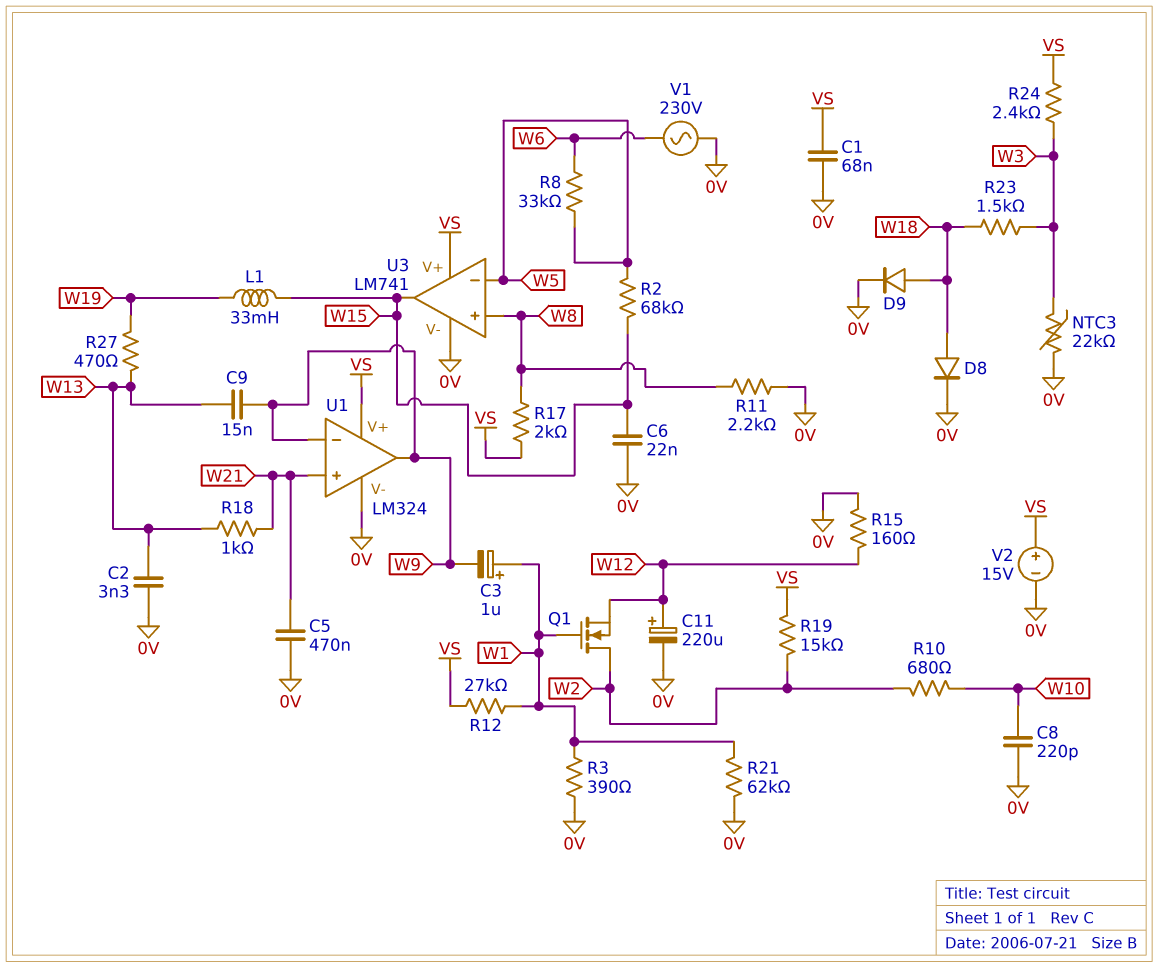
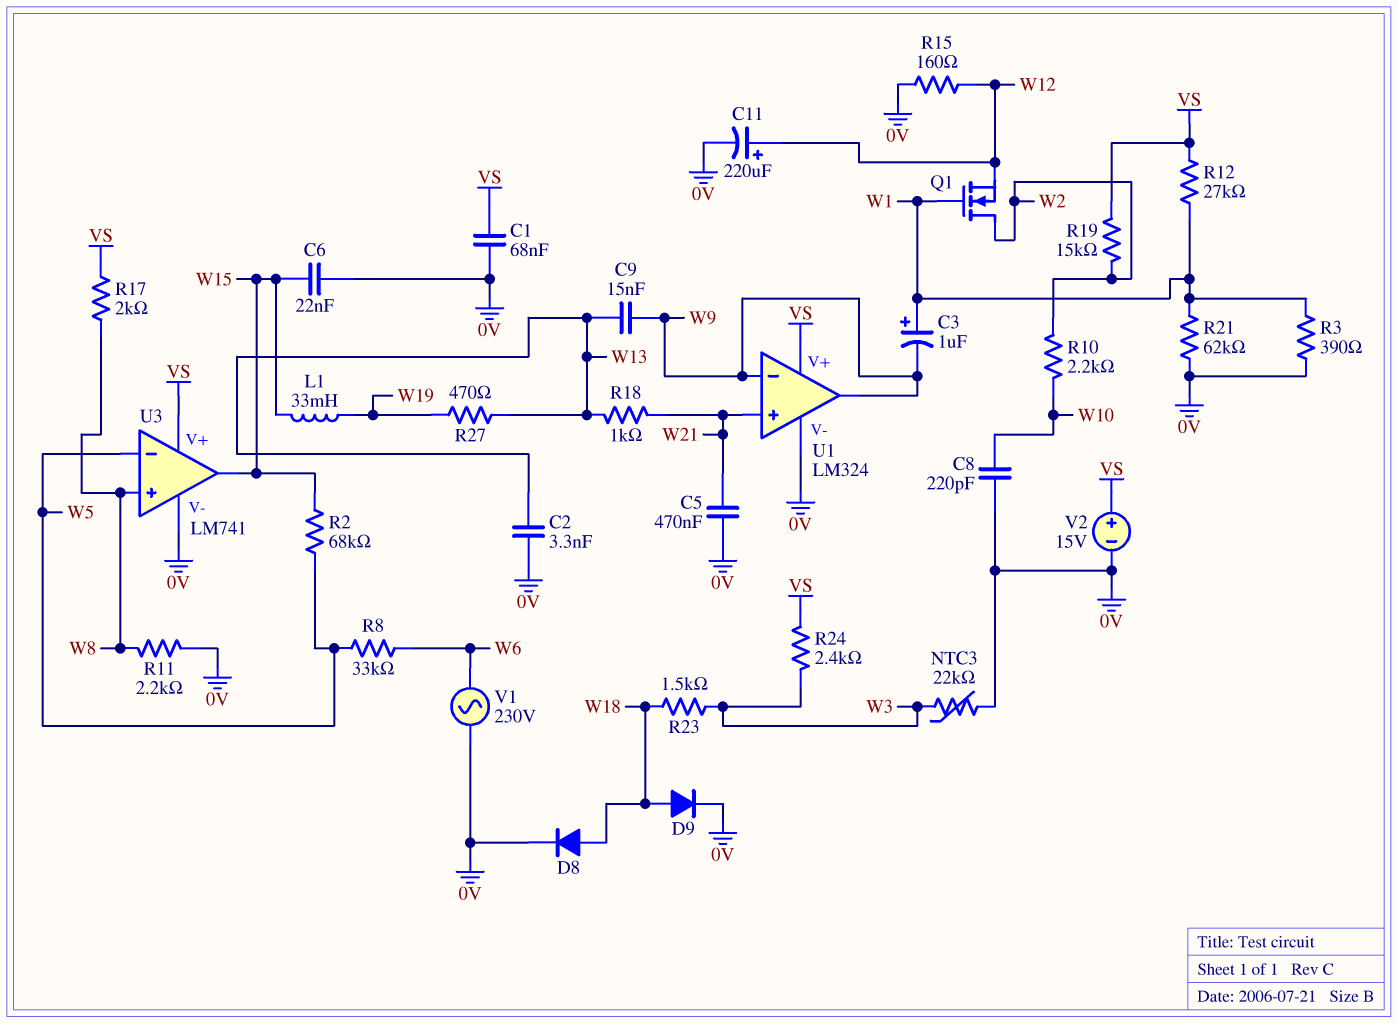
R10: 680 (W2, W10) -> 2.2k (W2, W10)

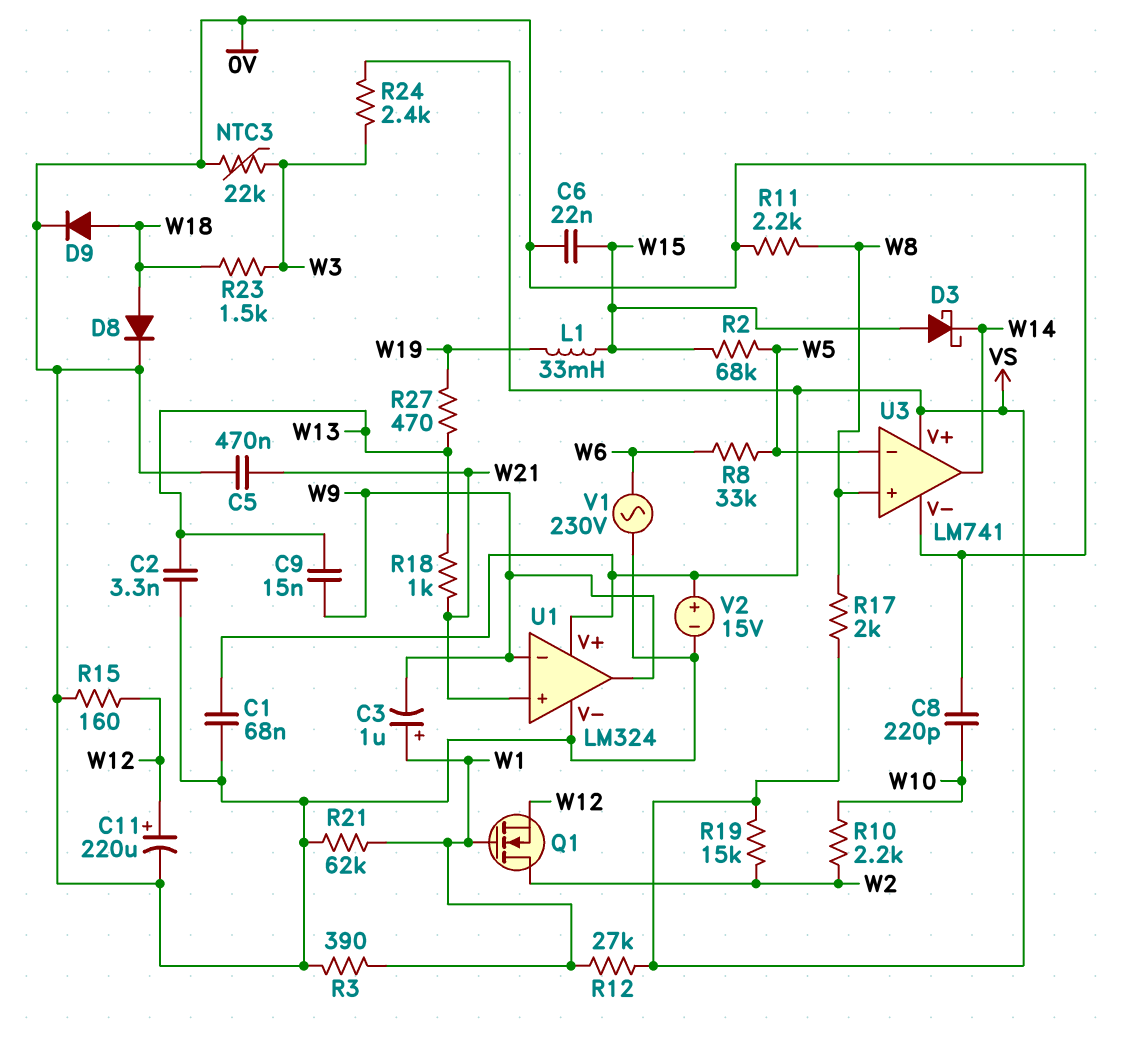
D3: none -> schottky (A W15, K W14)
U3 pin out: W15 -> W14

